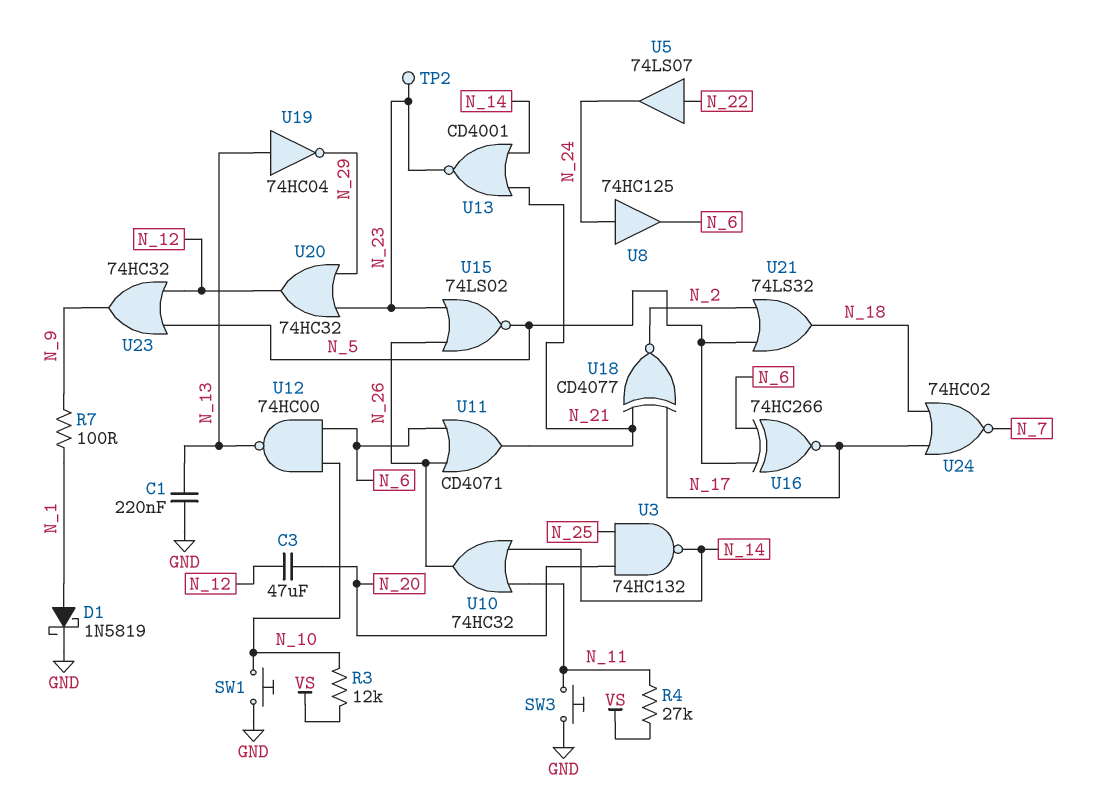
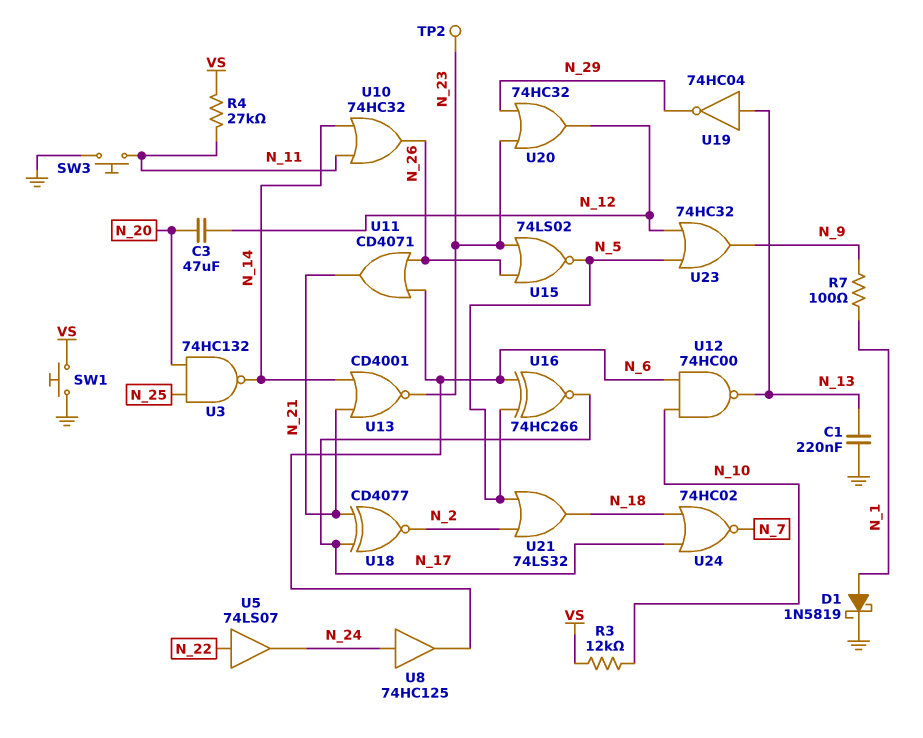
SW1: button (GND, N_10) -> button (GND, VS)

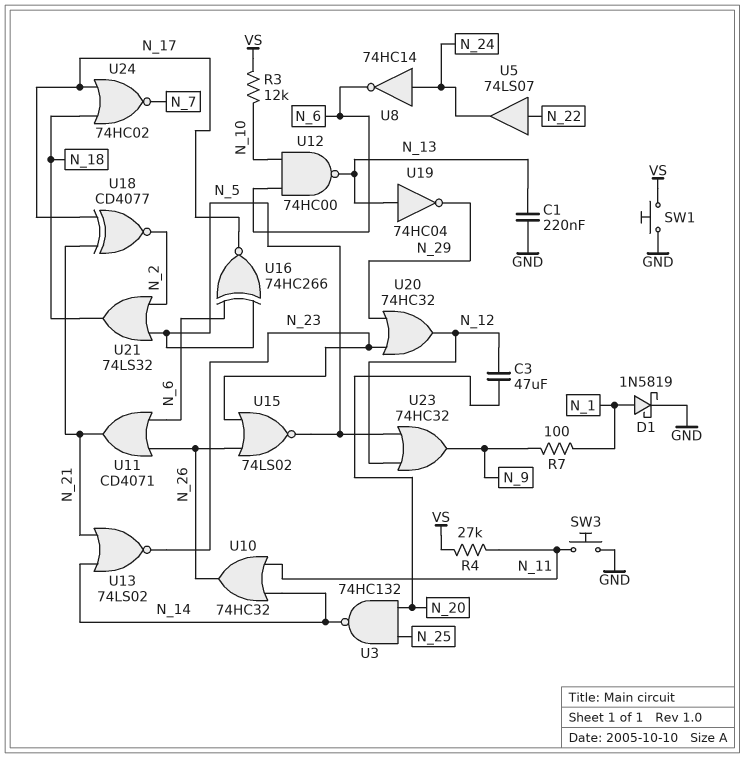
TP2: test point (N_23) -> none
U8: buffer 74HC125 (in N_24, out N_6) -> NOT 74HC14 (in N_24, out N_6)
U13: NOR CD4001 (in N_14, in N_21, out N_23) -> NOR 74LS02 (in N_14, in N_21, out N_23)

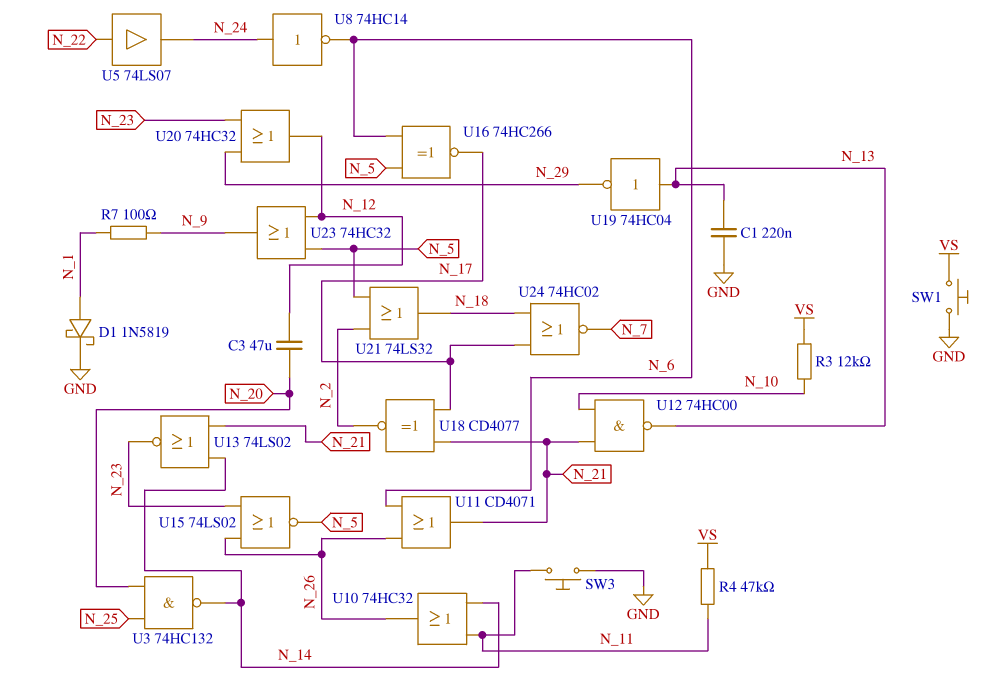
R4: 27k (N_11, VS) -> 47k (N_11, VS)
U12: NAND 74HC00 (in N_6, in N_10, out N_13) -> NAND 74HC00 (in N_10, in N_21, out N_13)

